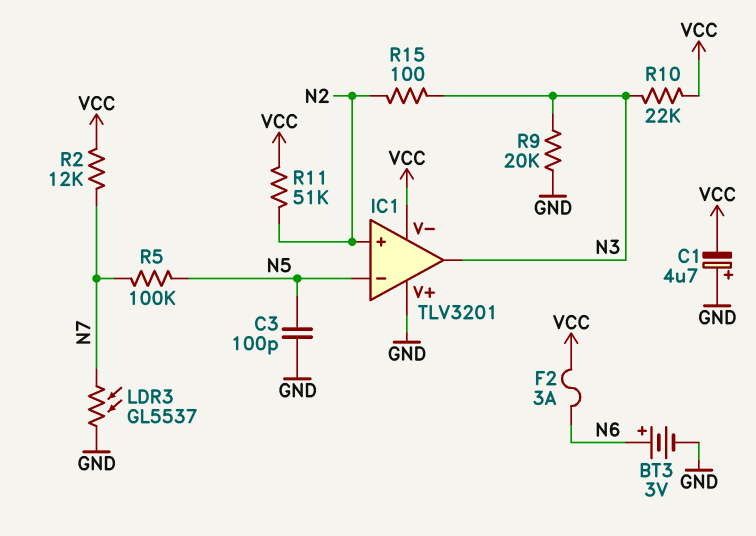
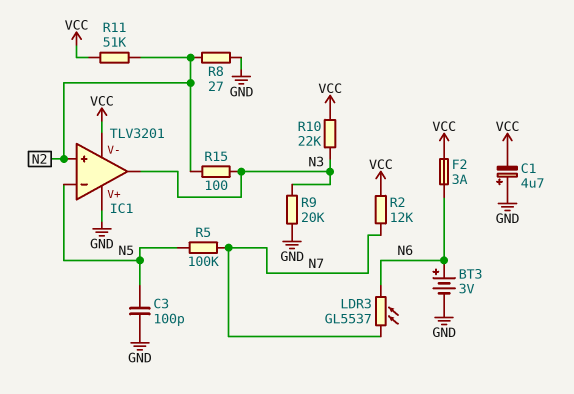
LDR3: GL5537 (GND, N7) -> GL5537 (N6, N7)
R8: none -> 27 (GND, N2)

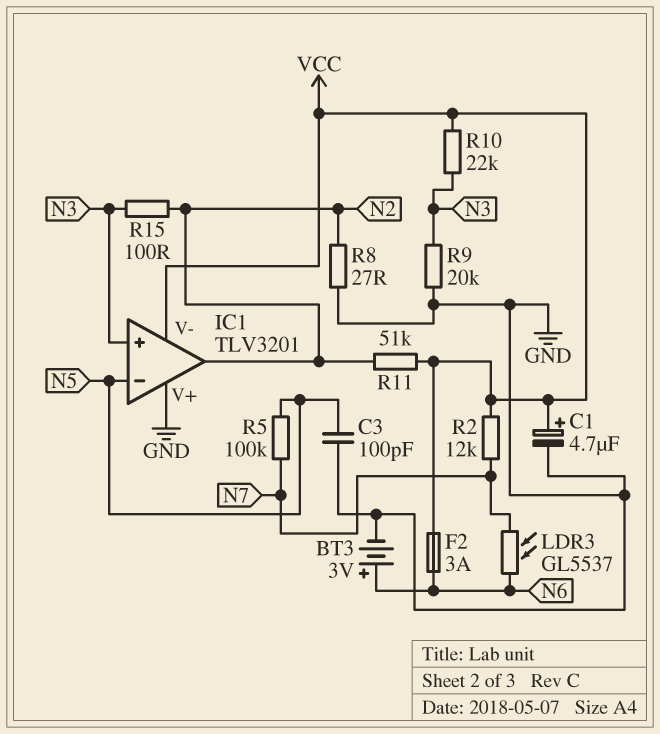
C1: 4.7uF (plus GND, minus VCC) -> 4.7uF (plus VCC, minus GND)
IC1 pin in+: N2 -> N3
IC1 pin out: N3 -> N2

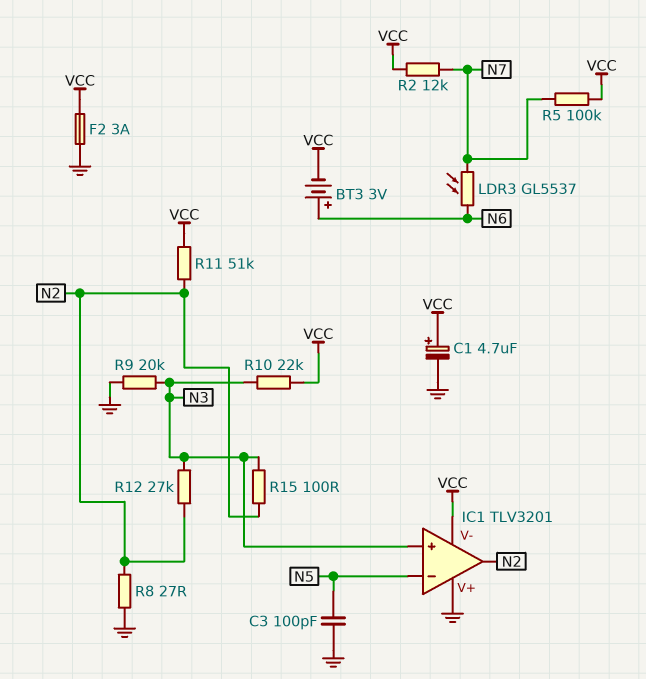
BT3: 3V (plus N6, minus GND) -> 3V (plus N6, minus VCC)
F2: 3A (N6, VCC) -> 3A (GND, VCC)
R5: 100k (N5, N7) -> 100k (N7, VCC)
R12: none -> 27k (N2, N3)

